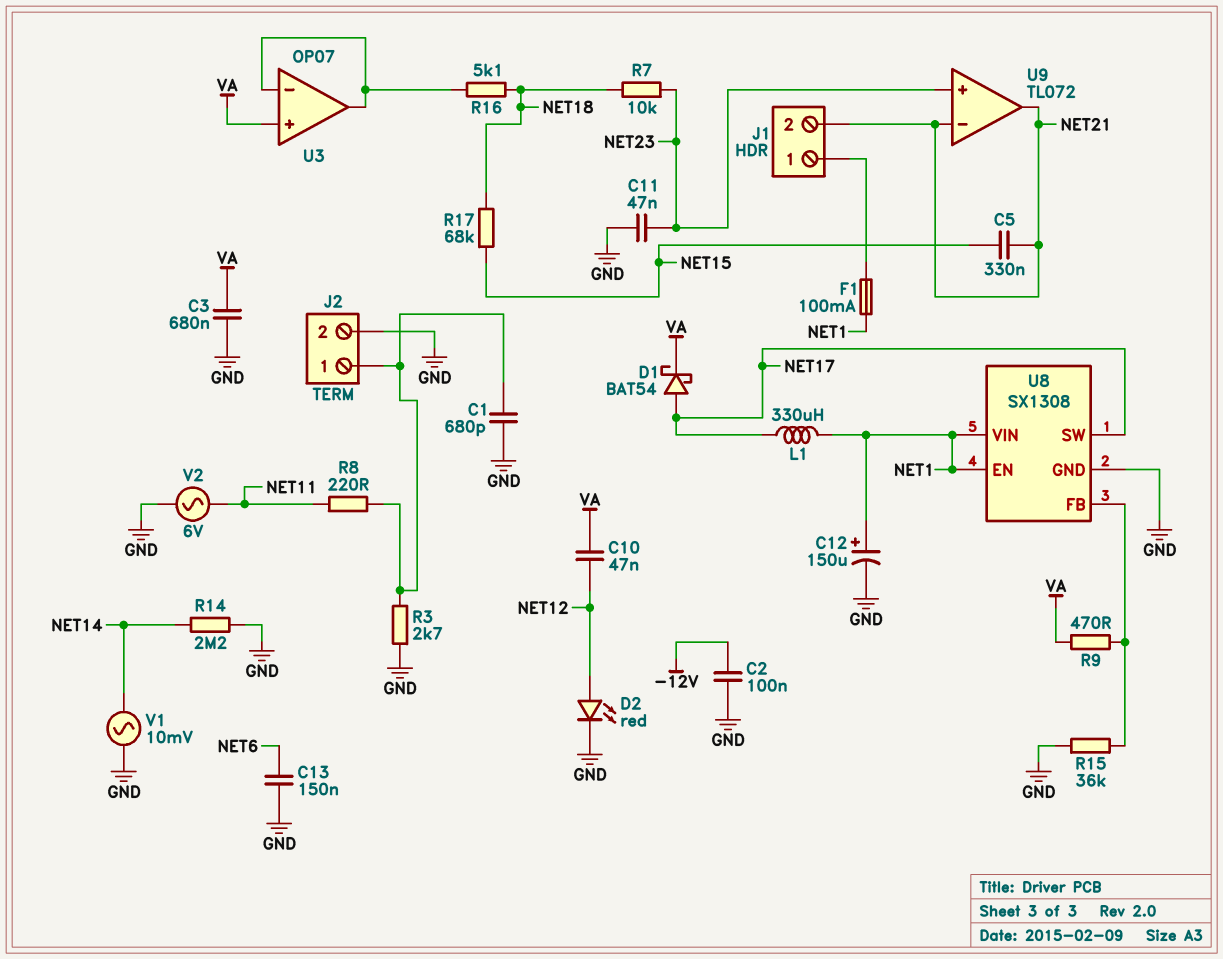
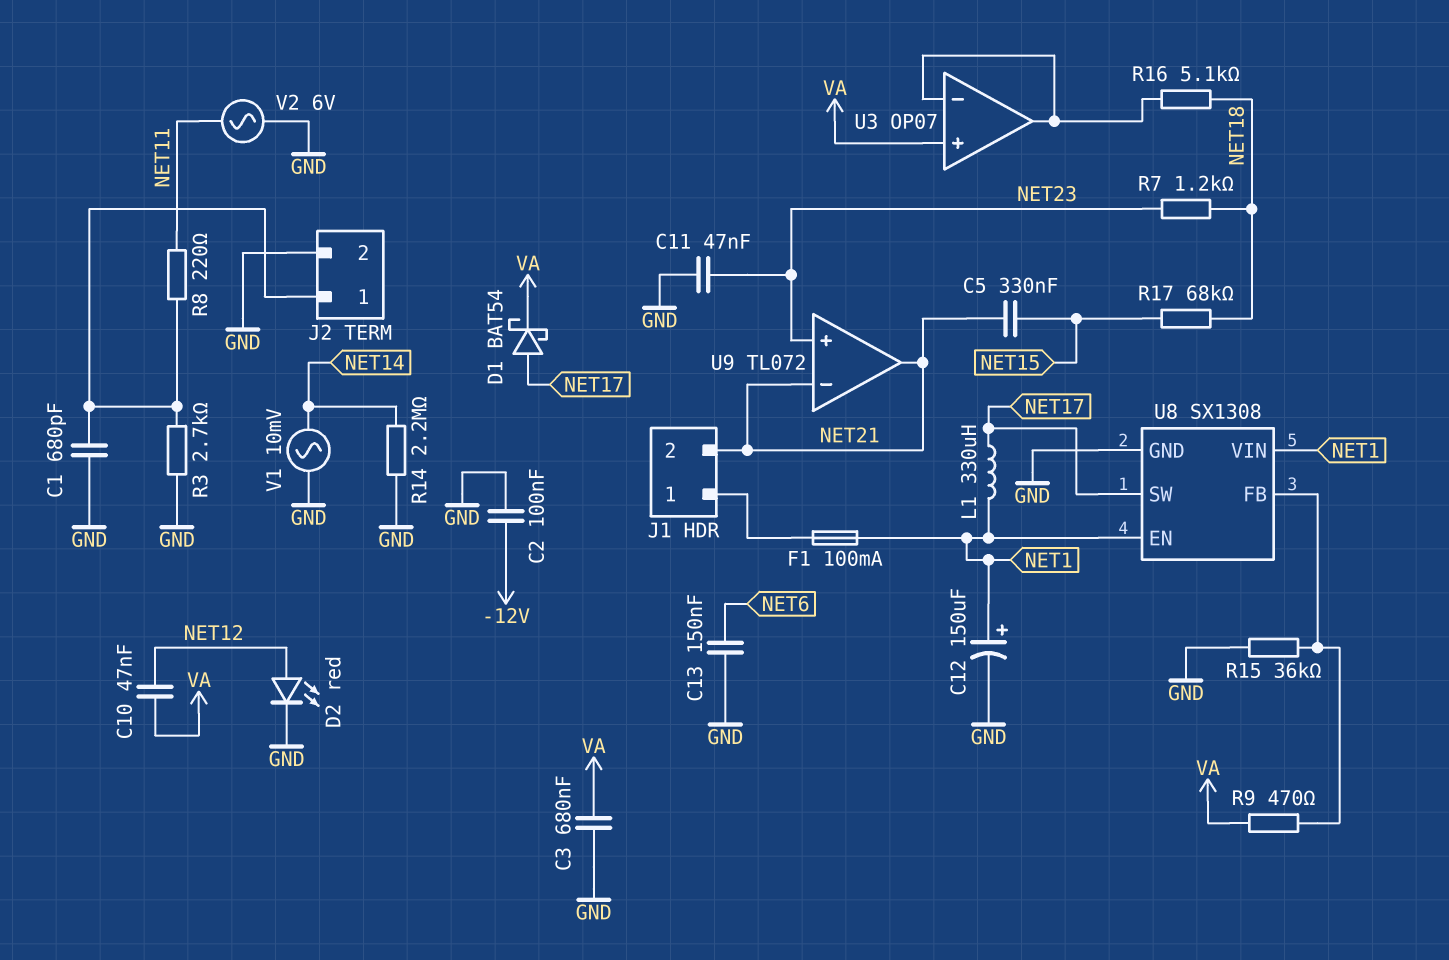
R7: 10k (NET18, NET23) -> 1.2k (NET18, NET23)

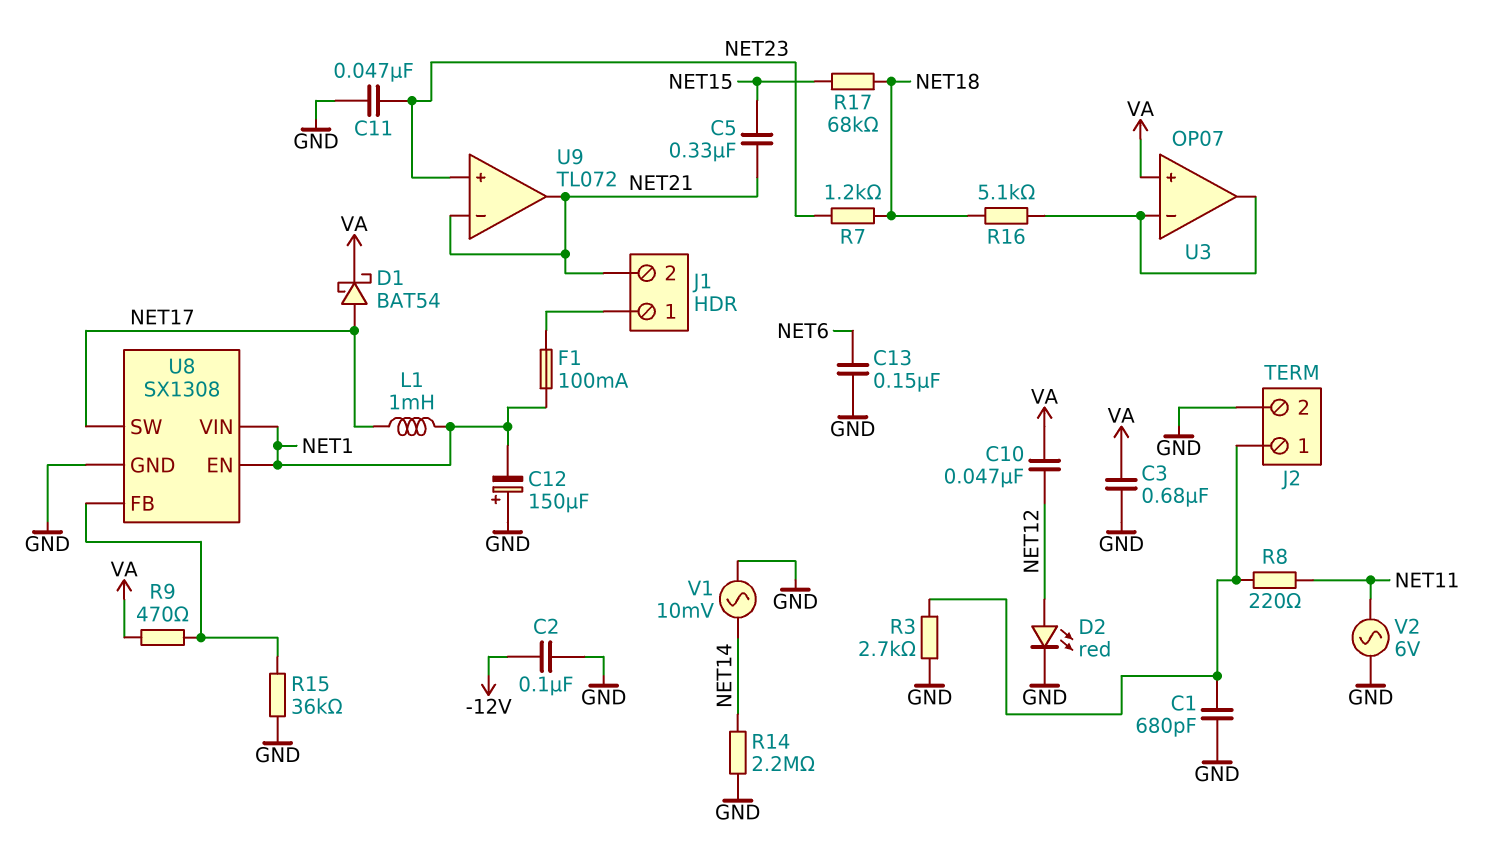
C12: 150uF (plus NET1, minus GND) -> 150uF (plus GND, minus NET1)
L1: 330uH (NET1, NET17) -> 1mH (NET1, NET17)

